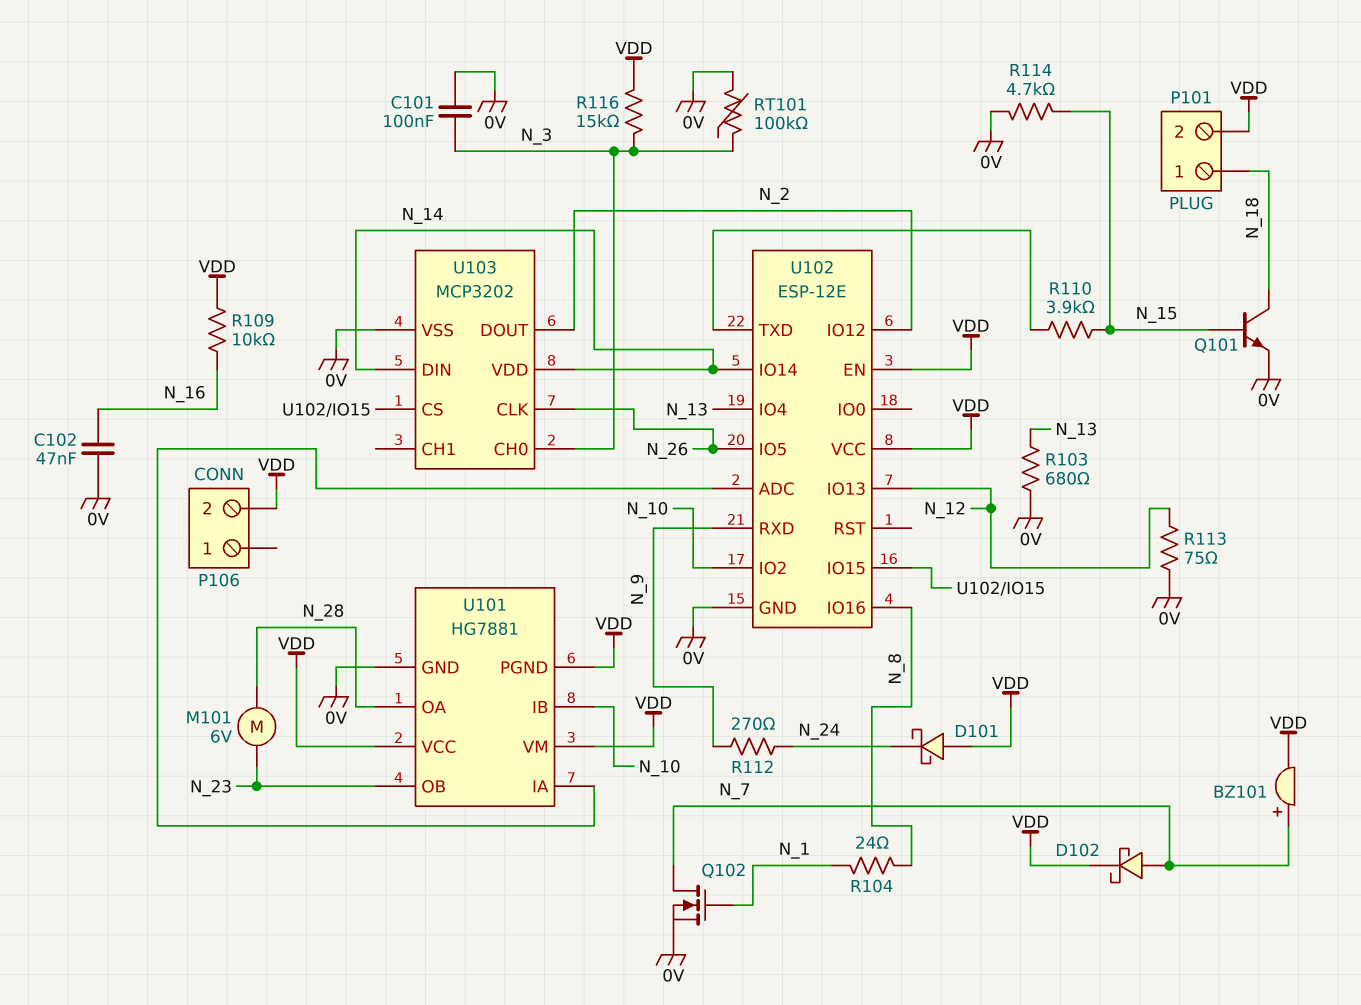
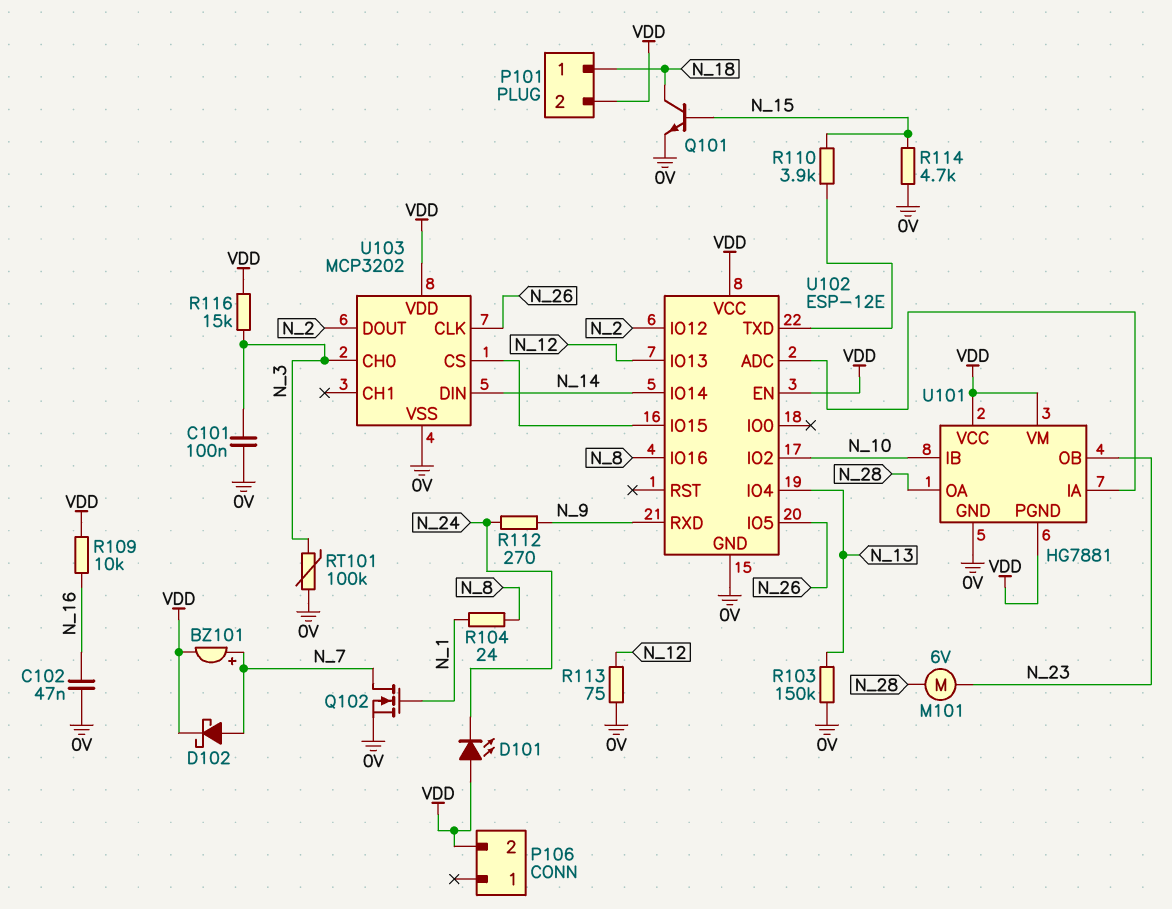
D101: schottky (A VDD, K N_24) -> LED (A VDD, K N_24)
R103: 680 (0V, N_13) -> 150k (0V, N_13)
U103 pin VDD: N_14 -> VDD

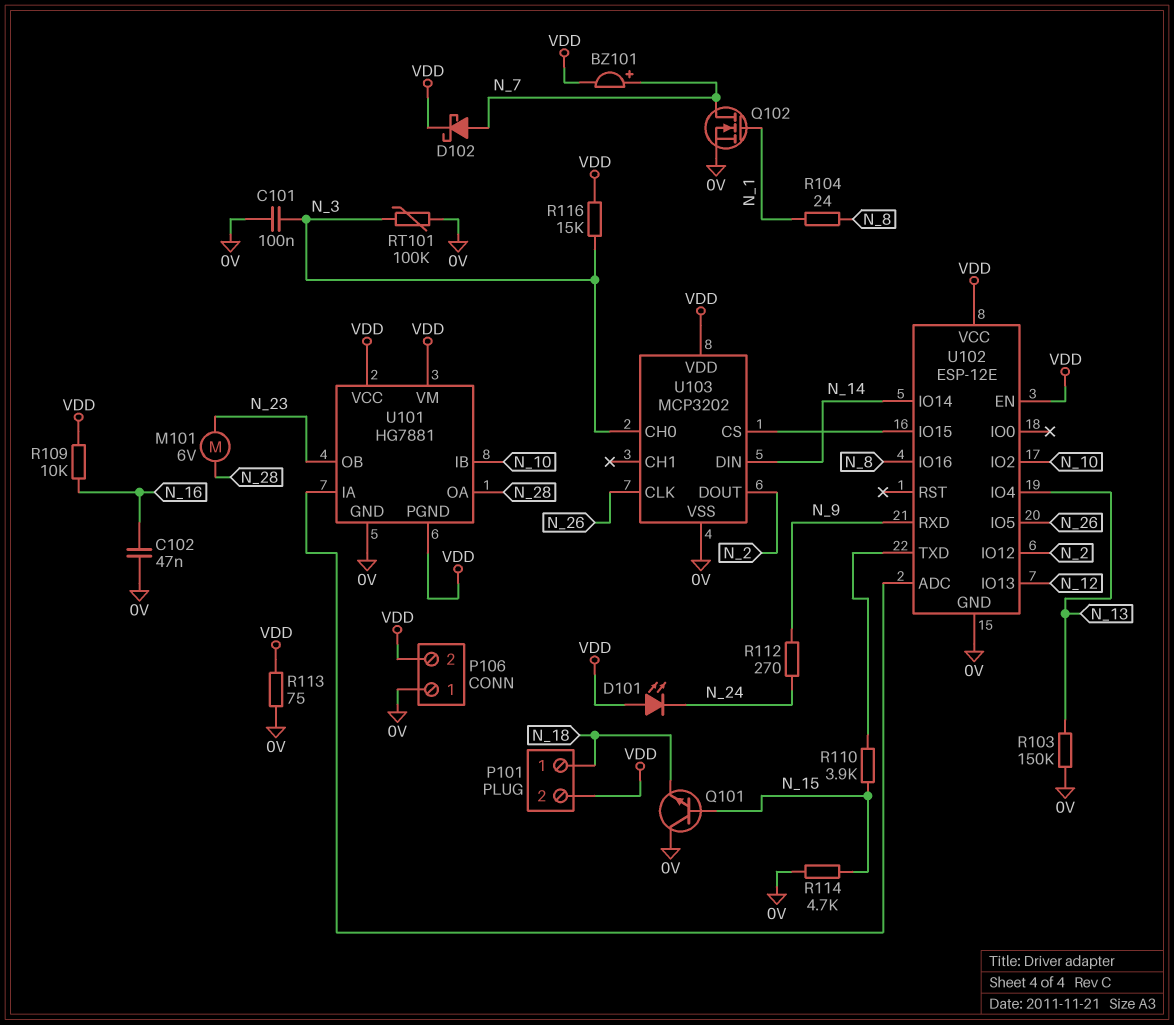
P106 pin 1: none -> 0V
Q101: NPN (B N_15, C N_18, E 0V) -> NPN (B N_15, C 0V, E N_18)
R113: 75 (0V, N_12) -> 75 (0V, VDD)

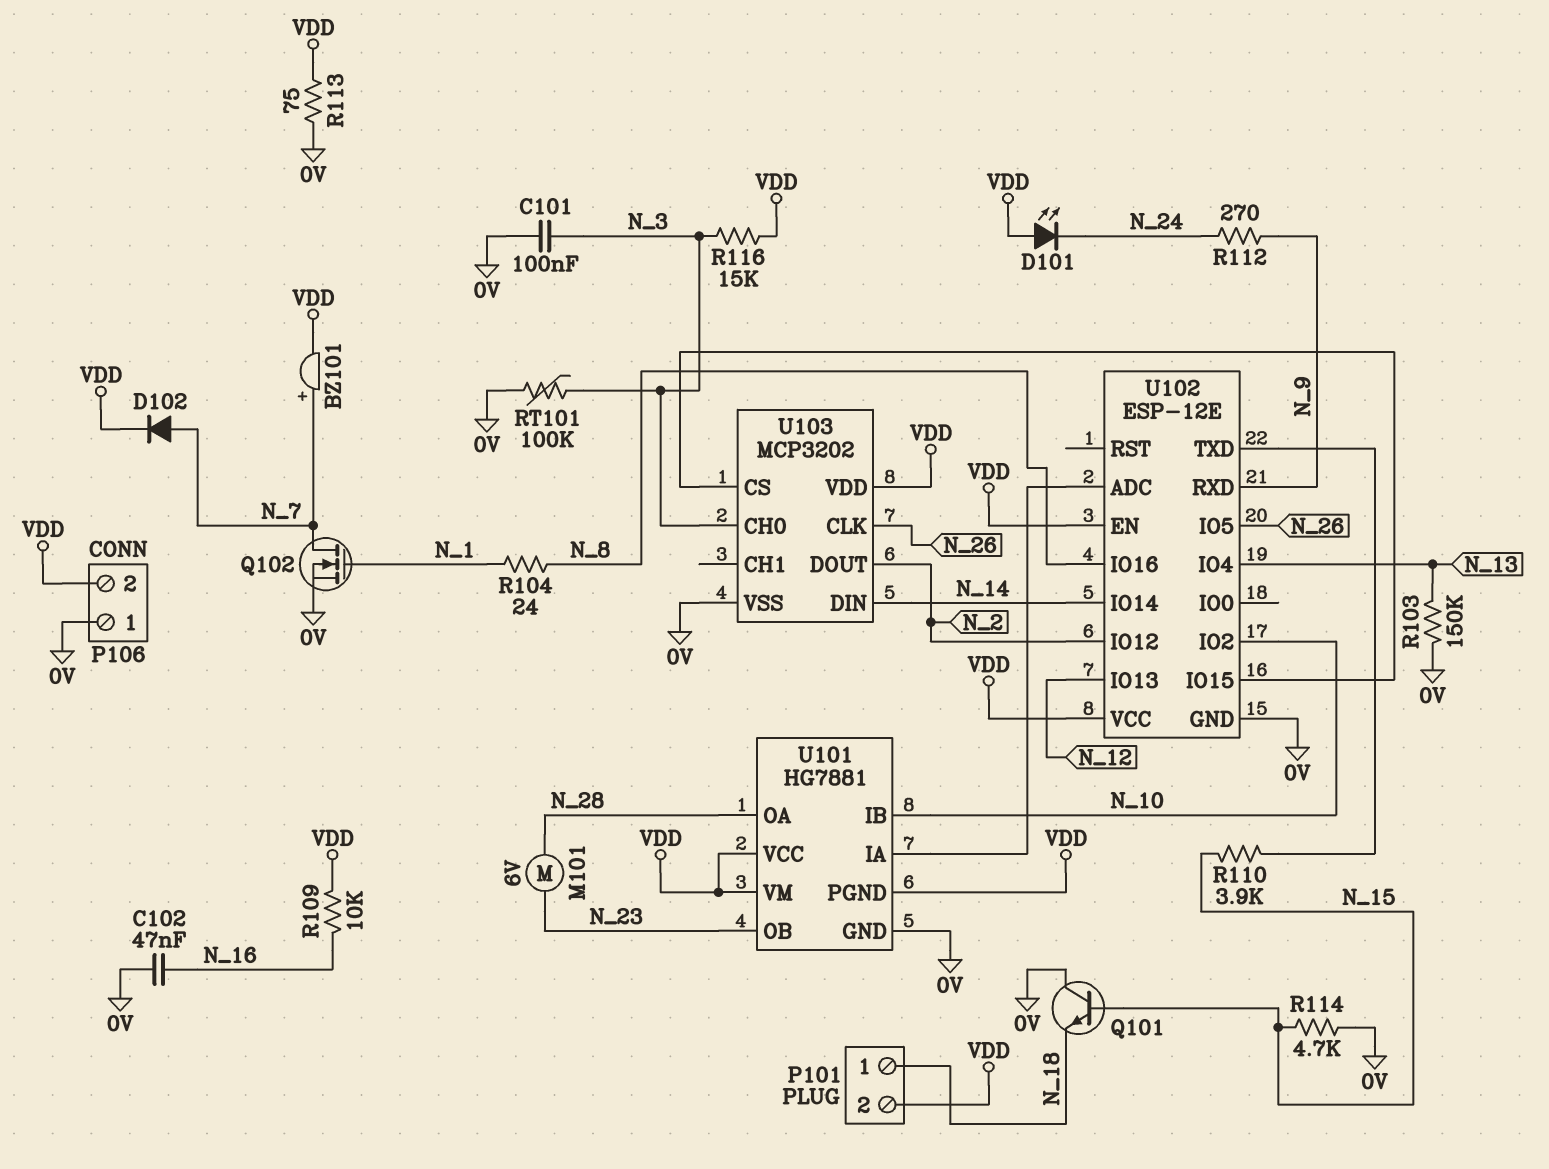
D102: schottky (A N_7, K VDD) -> diode (A N_7, K VDD)

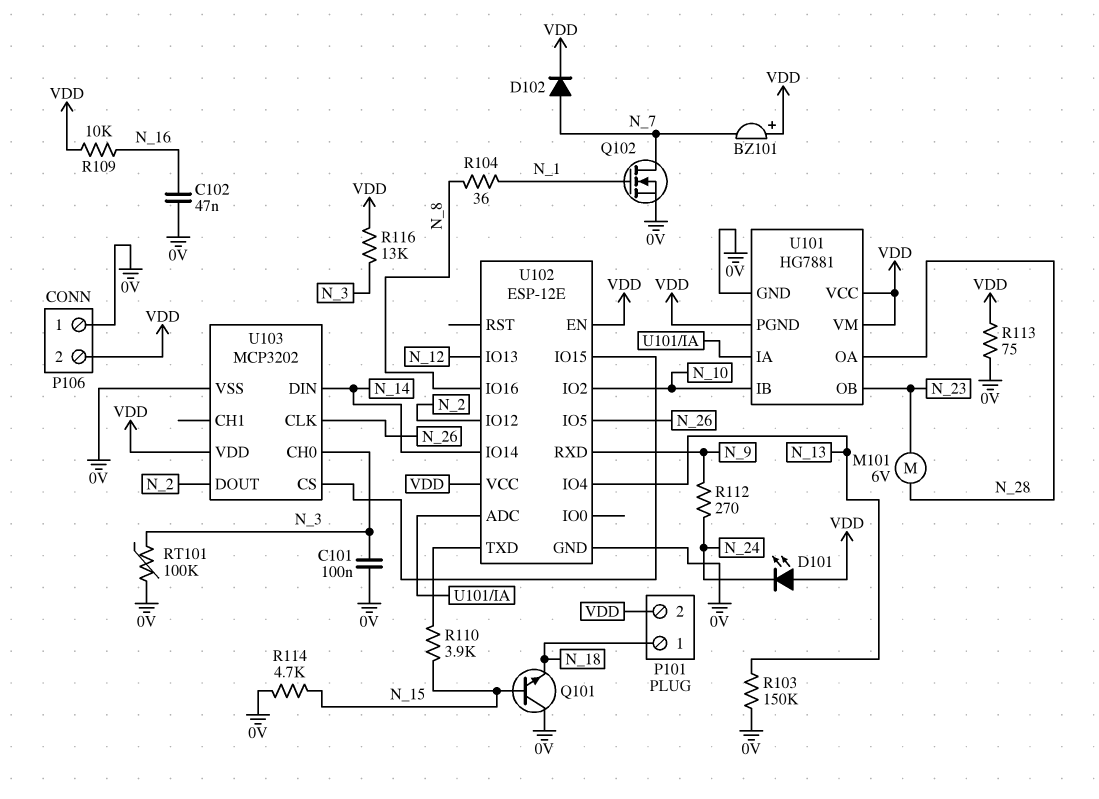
BZ101: buzzer (plus N_7, minus VDD) -> buzzer (plus VDD, minus N_7)
R104: 24 (N_1, N_8) -> 36 (N_1, N_8)
R116: 15k (N_3, VDD) -> 13k (N_3, VDD)

